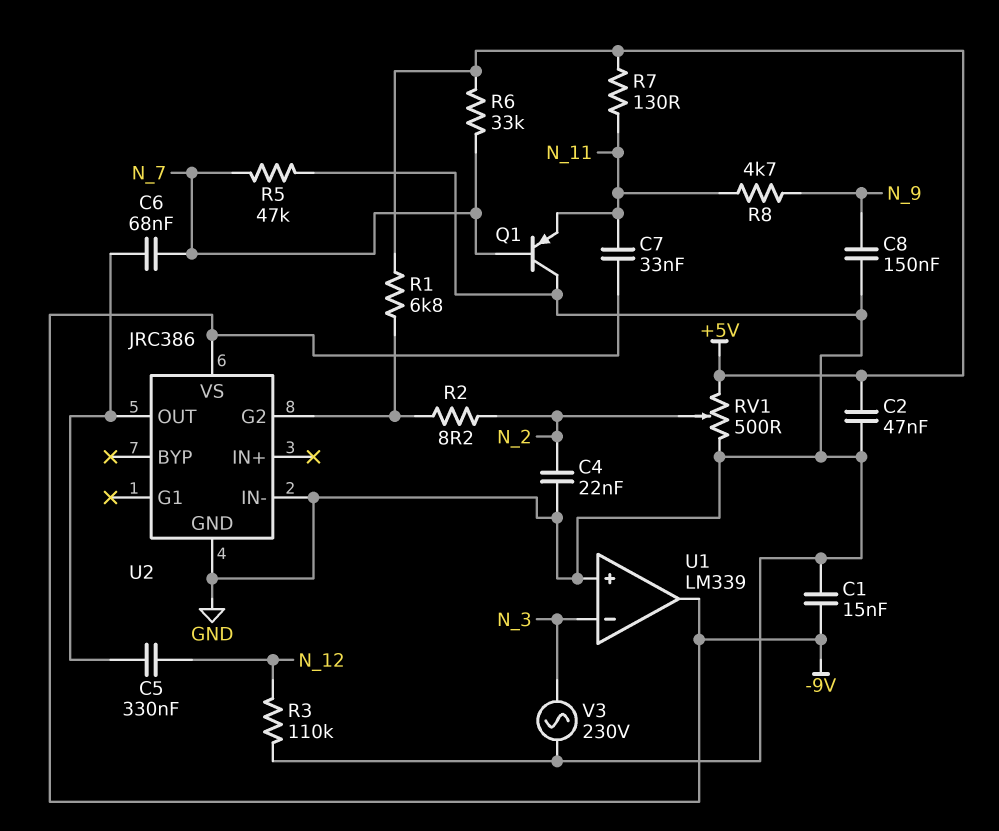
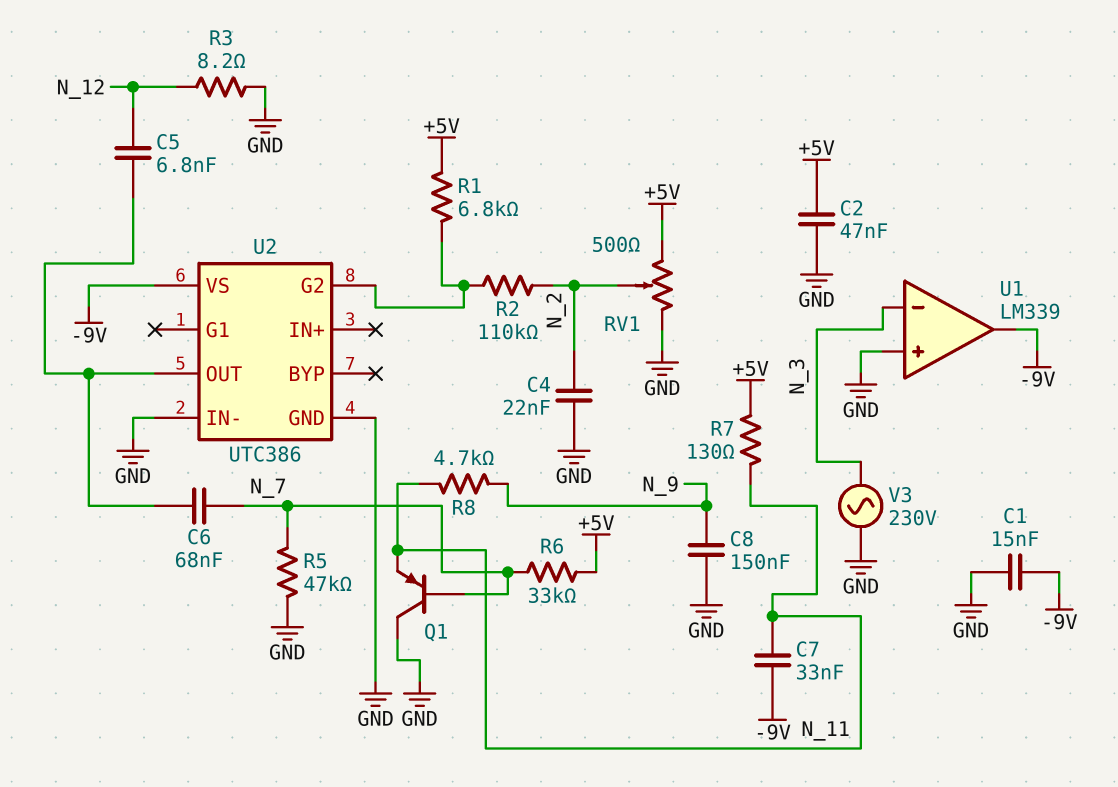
C5: 330nF (N_12, U2/OUT) -> 6.8nF (N_12, U2/OUT)
R2: 8.2 (N_2, U2/G2) -> 110k (N_2, U2/G2)
R3: 110k (GND, N_12) -> 8.2 (GND, N_12)
U2: JRC386 -> UTC386

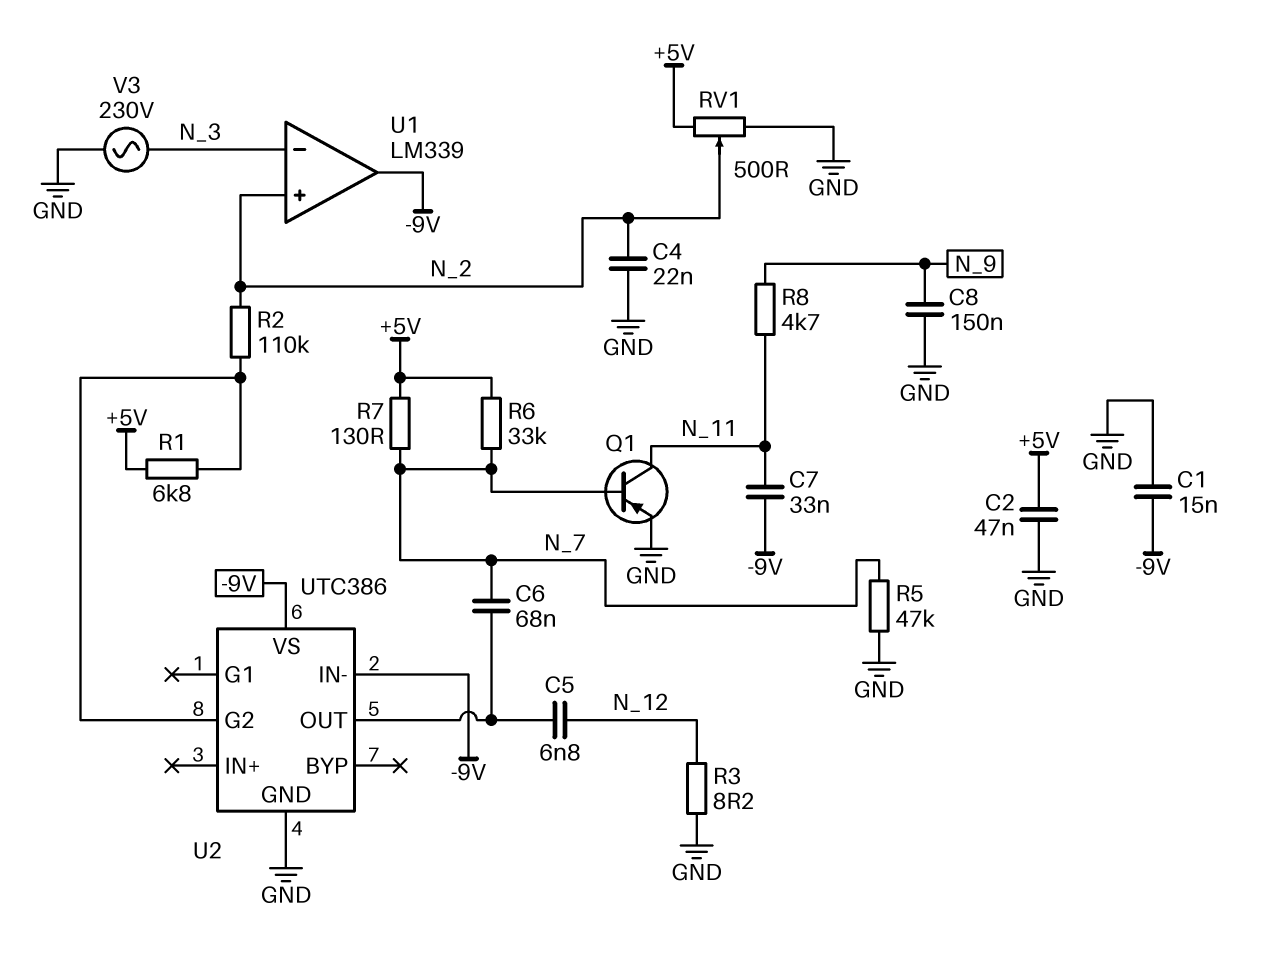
Q1: PNP (B N_7, C GND, E N_11) -> PNP (B N_7, C N_11, E GND)
R7: 130 (+5V, N_11) -> 130 (+5V, N_7)
U1 pin in+: GND -> N_2
U2 pin IN-: GND -> -9V

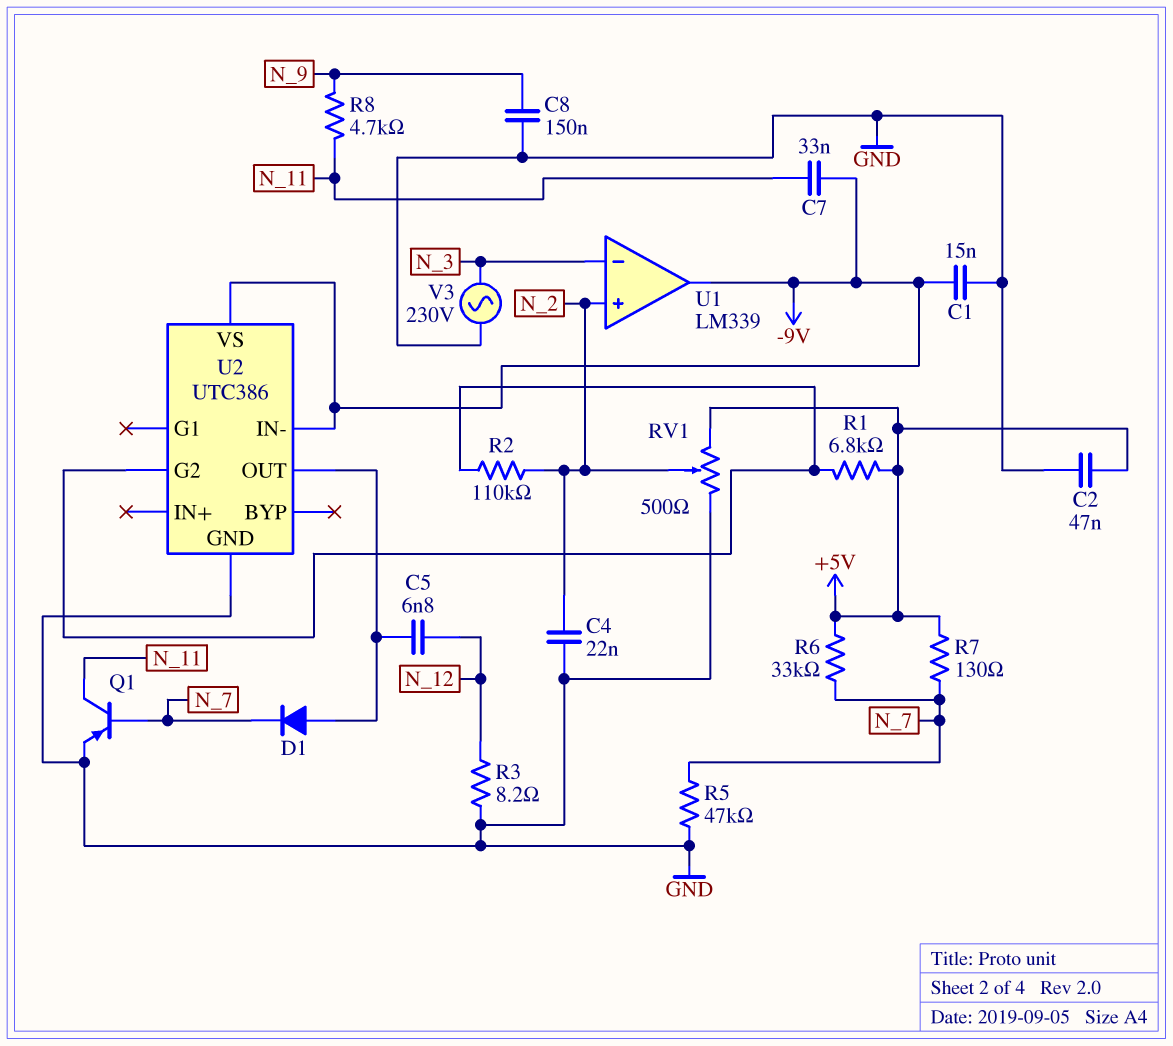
C6: 68nF (N_7, U2/OUT) -> none
D1: none -> diode (A U2/OUT, K N_7)

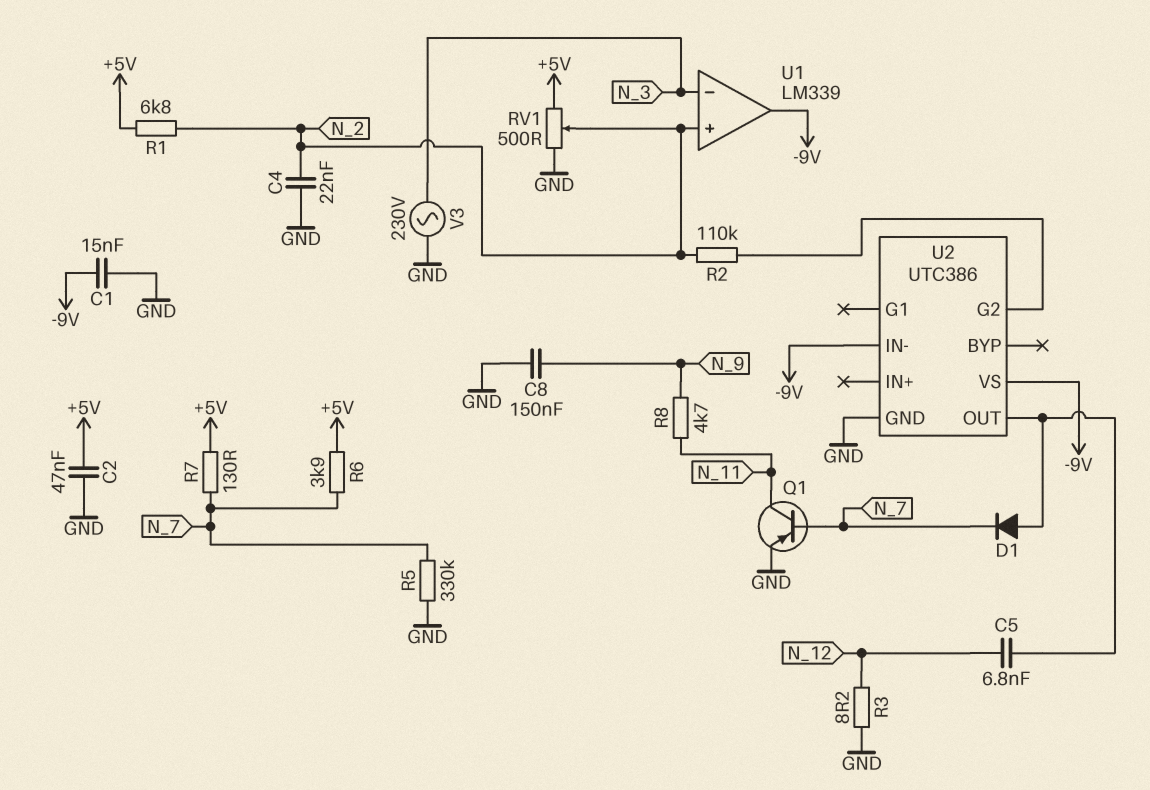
C7: 33nF (-9V, N_11) -> none
R1: 6.8k (+5V, U2/G2) -> 6.8k (+5V, N_2)
R5: 47k (GND, N_7) -> 330k (GND, N_7)
R6: 33k (+5V, N_7) -> 3.9k (+5V, N_7)

